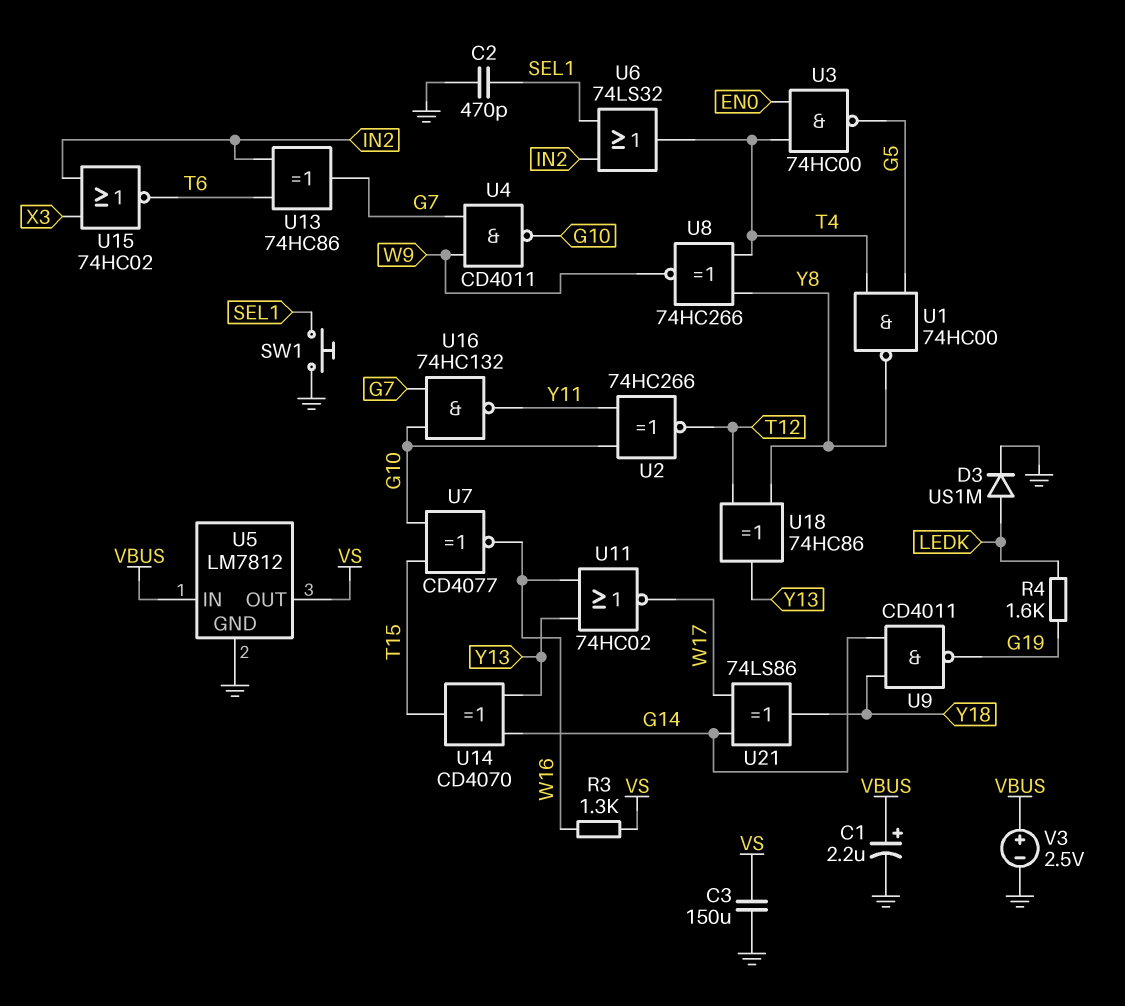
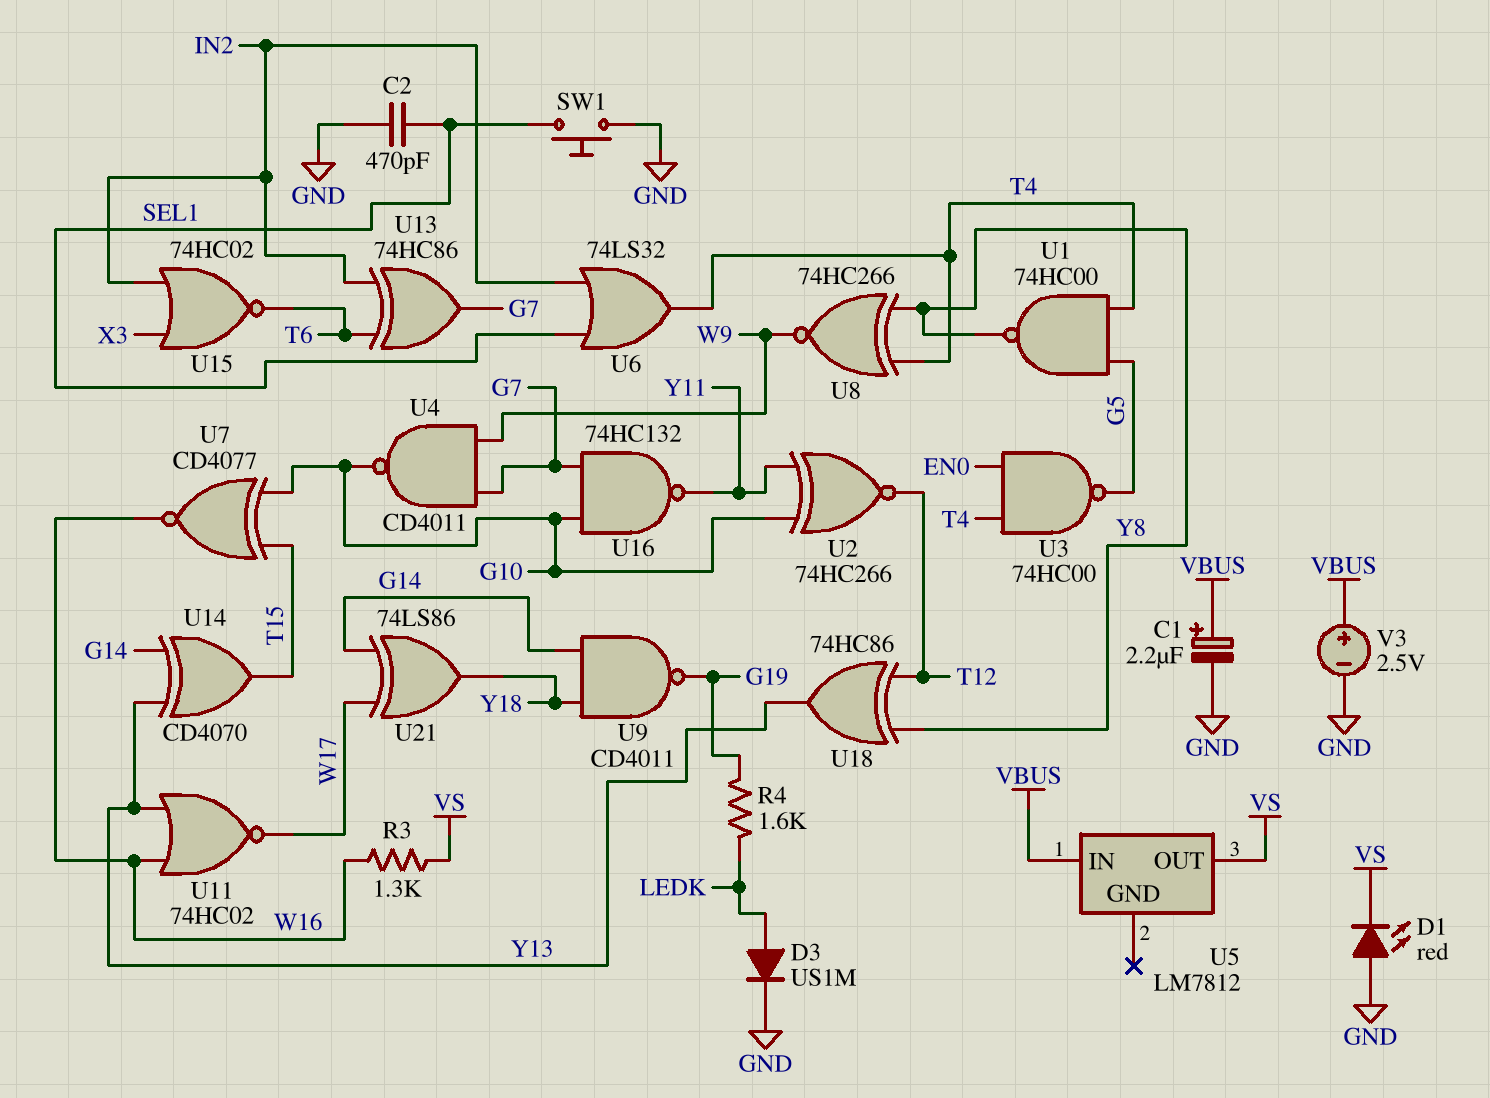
C3: 150uF (GND, VS) -> none
D1: none -> LED red (A GND, K VS)
U5 pin GND: GND -> none

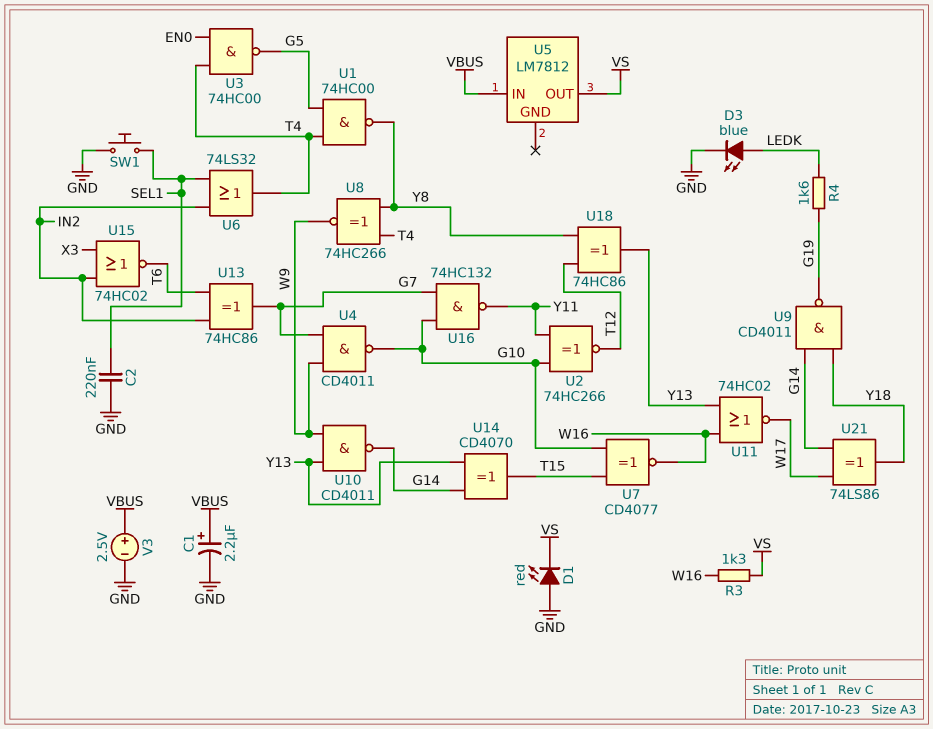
C2: 470pF (GND, SEL1) -> 220nF (GND, SEL1)
D3: diode US1M (A LEDK, K GND) -> LED blue (A LEDK, K GND)
U10: none -> NAND CD4011 (in W9, in Y13, out G14)

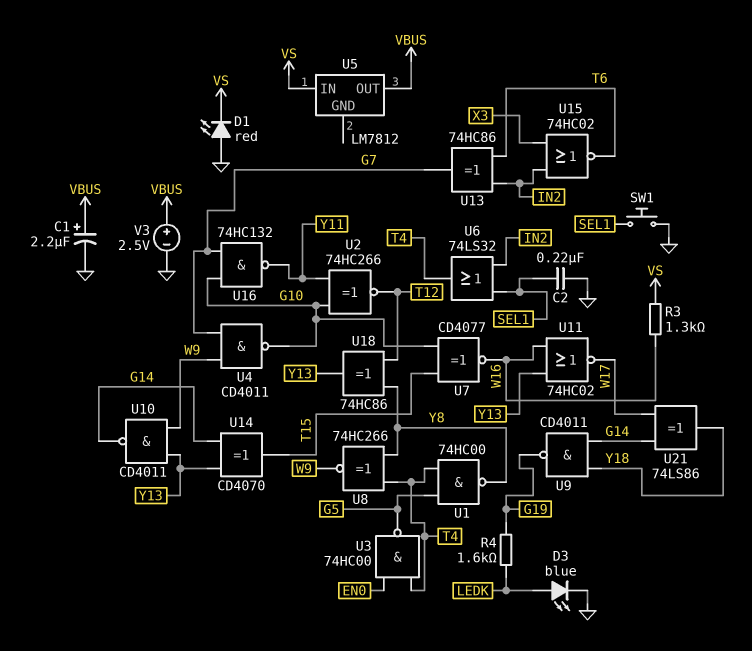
U5 pin IN: VBUS -> VS
U5 pin OUT: VS -> VBUS

